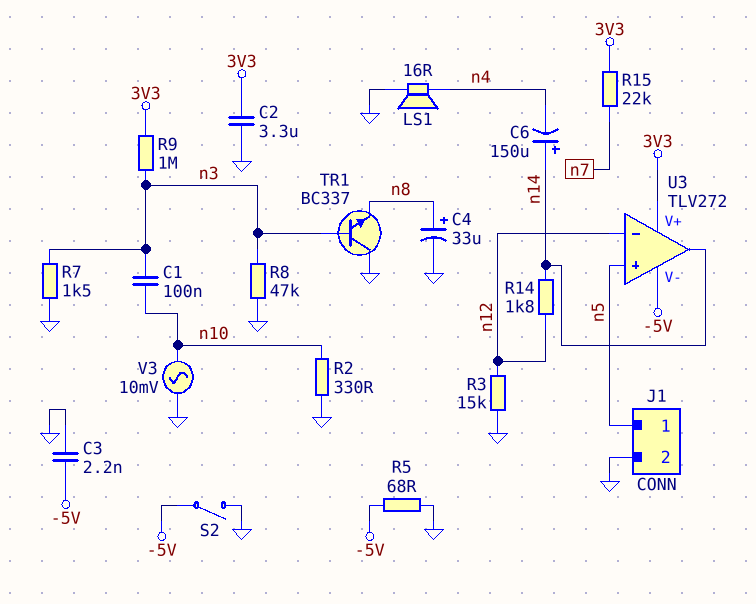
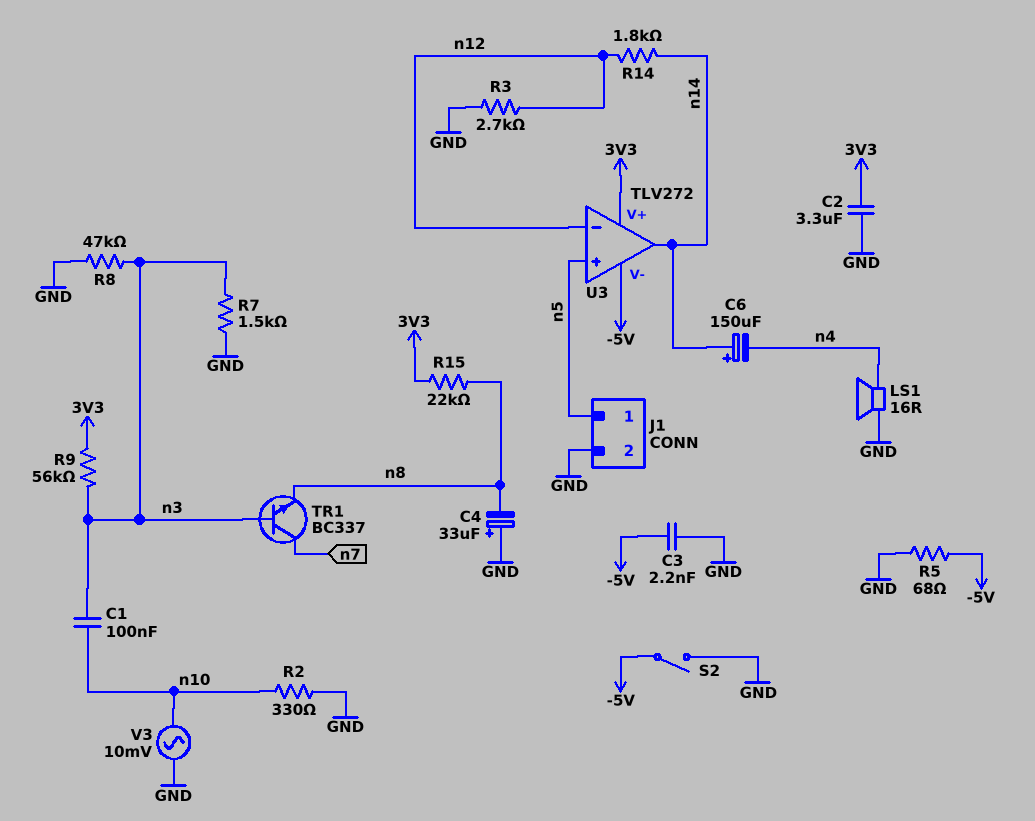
C4: 33uF (plus n8, minus GND) -> 33uF (plus GND, minus n8)
R3: 15k (GND, n12) -> 2.7k (GND, n12)
R9: 1M (3V3, n3) -> 56k (3V3, n3)
R15: 22k (3V3, n7) -> 22k (3V3, n8)
TR1: NPN BC337 (B n3, C GND, E n8) -> NPN BC337 (B n3, C n7, E n8)

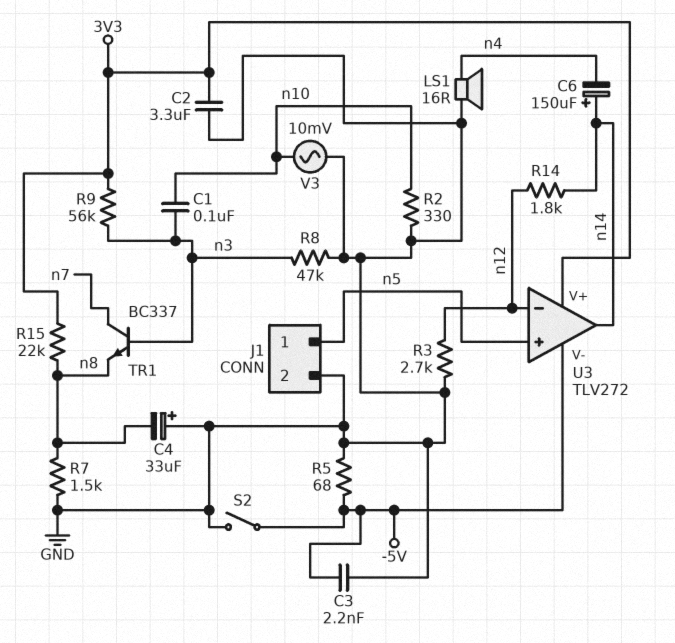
R7: 1.5k (GND, n3) -> 1.5k (GND, n8)

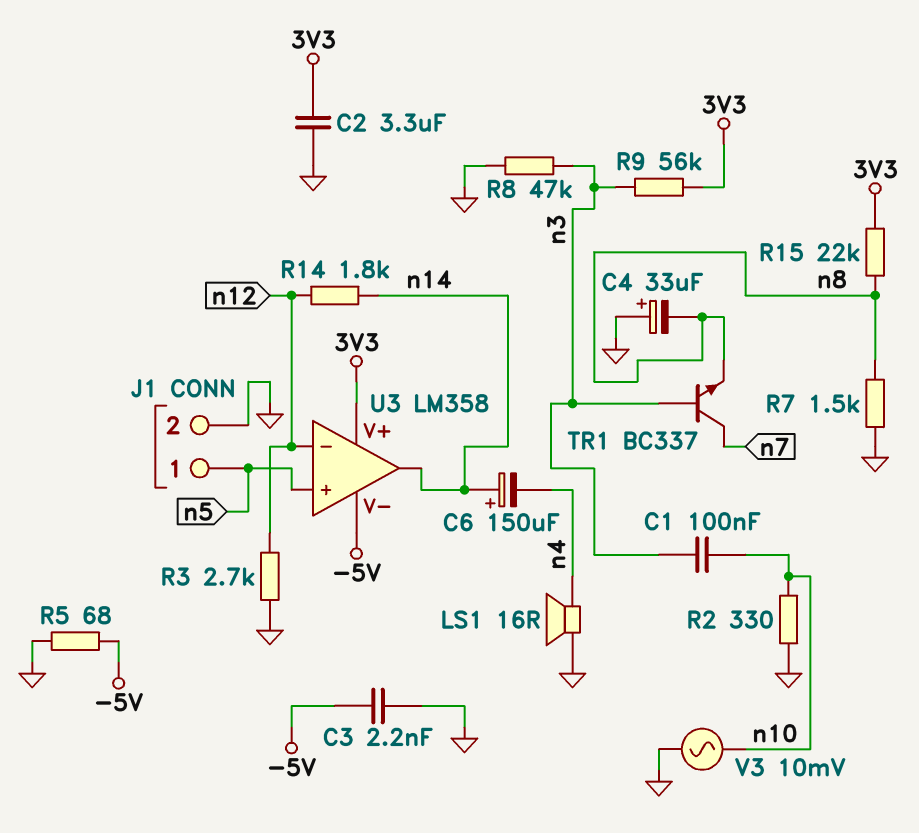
S2: switch (-5V, GND) -> none
U3: TLV272 -> LM358

